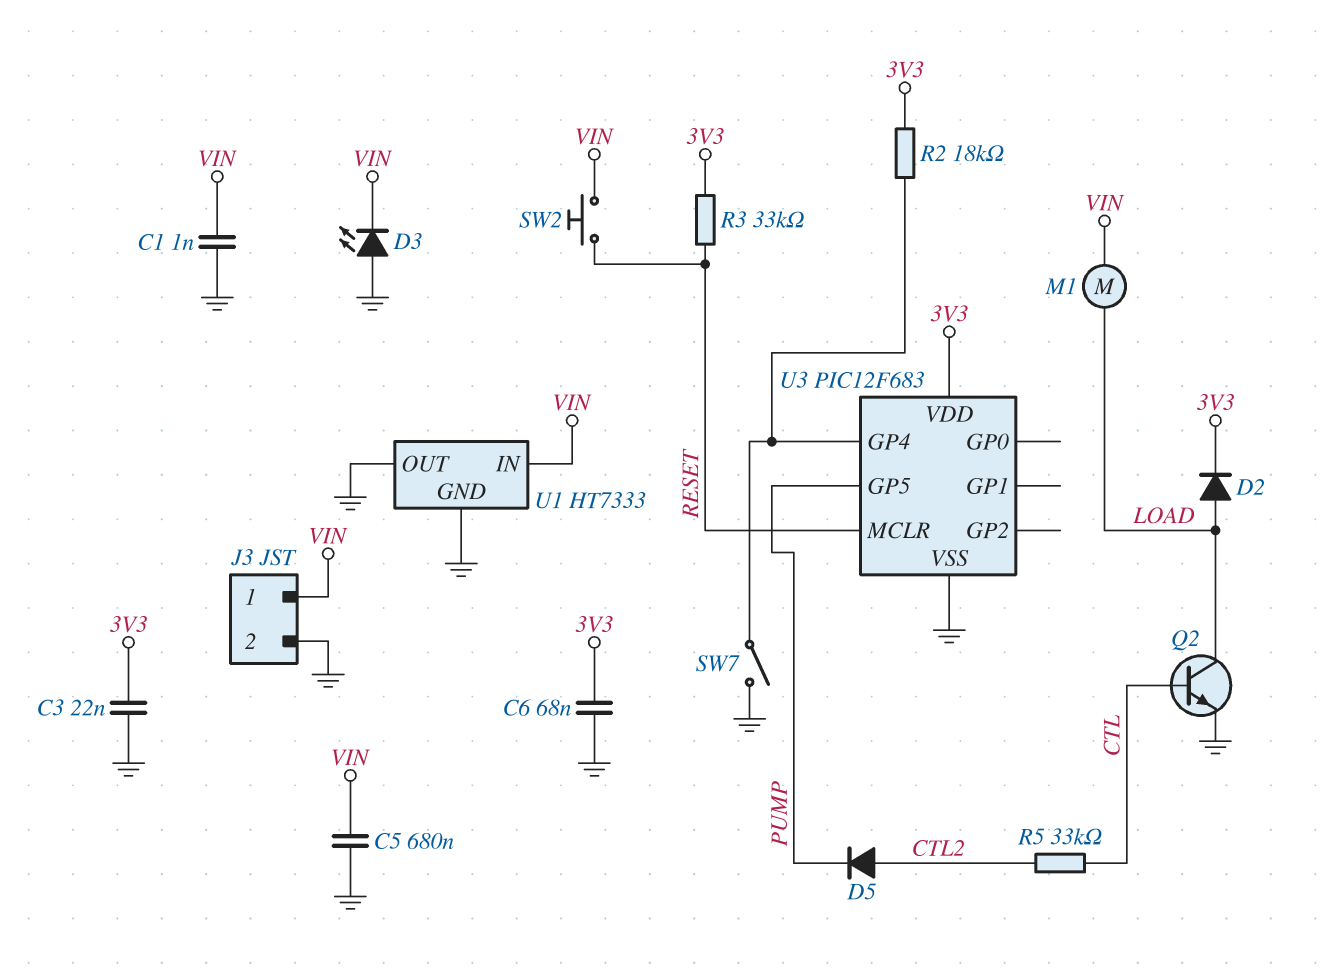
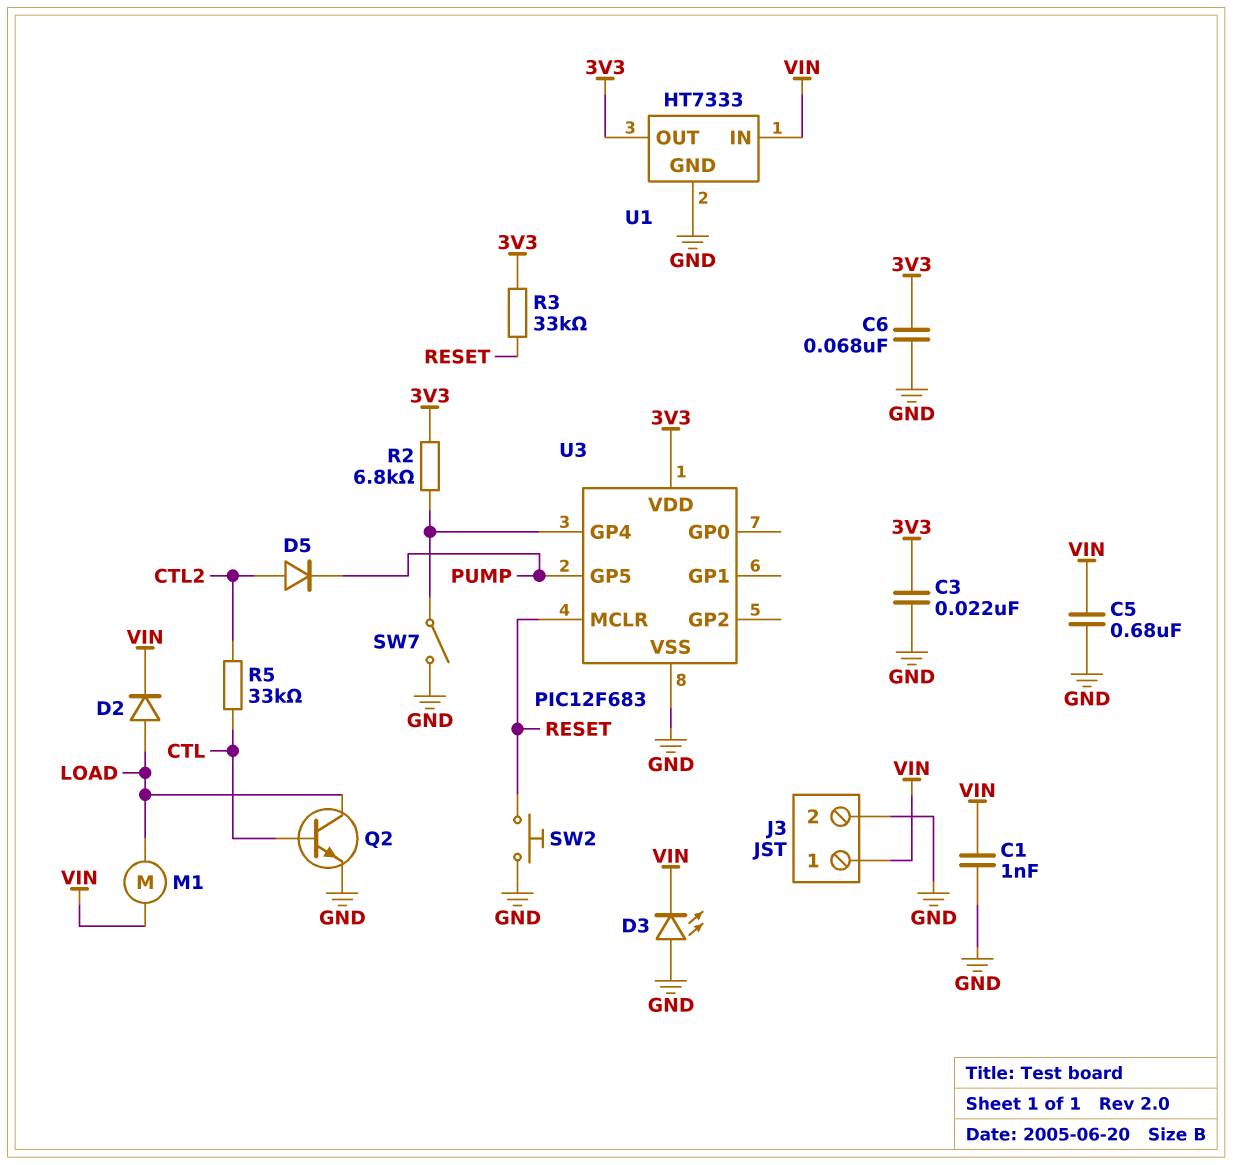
D2: diode (A LOAD, K 3V3) -> diode (A LOAD, K VIN)
R2: 18k (3V3, U3/GP4) -> 6.8k (3V3, U3/GP4)
SW2: button (RESET, VIN) -> button (GND, RESET)
U1 pin OUT: GND -> 3V3

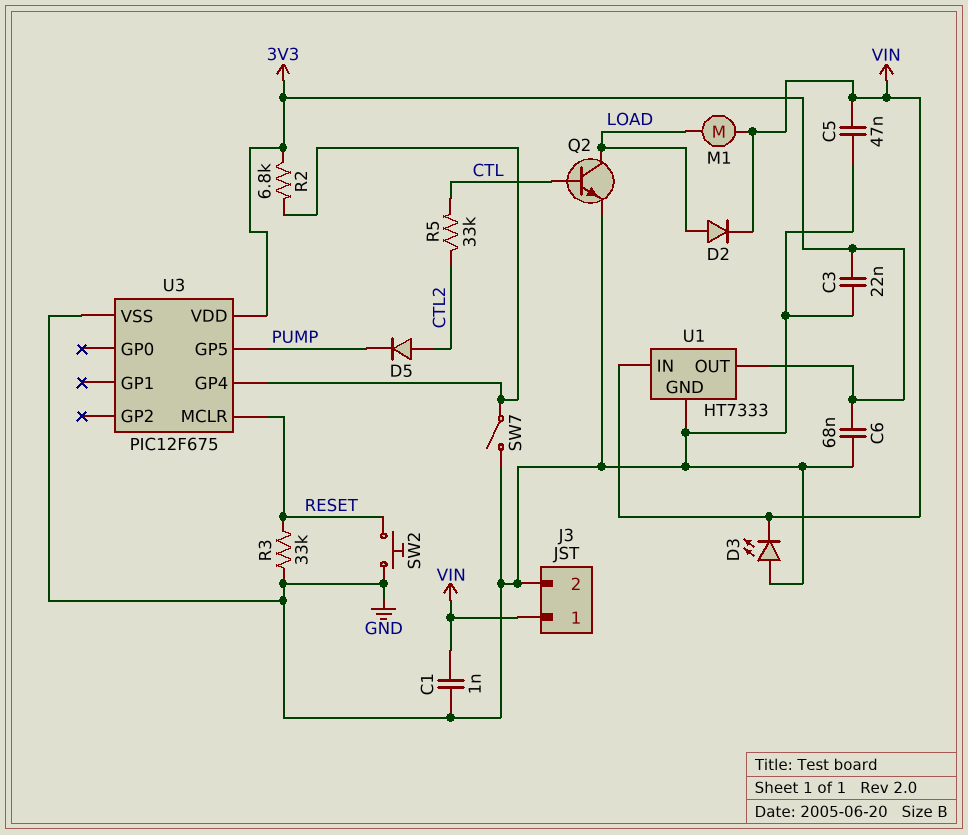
C5: 680nF (GND, VIN) -> 47nF (GND, VIN)
R3: 33k (3V3, RESET) -> 33k (GND, RESET)
U3: PIC12F683 -> PIC12F675

